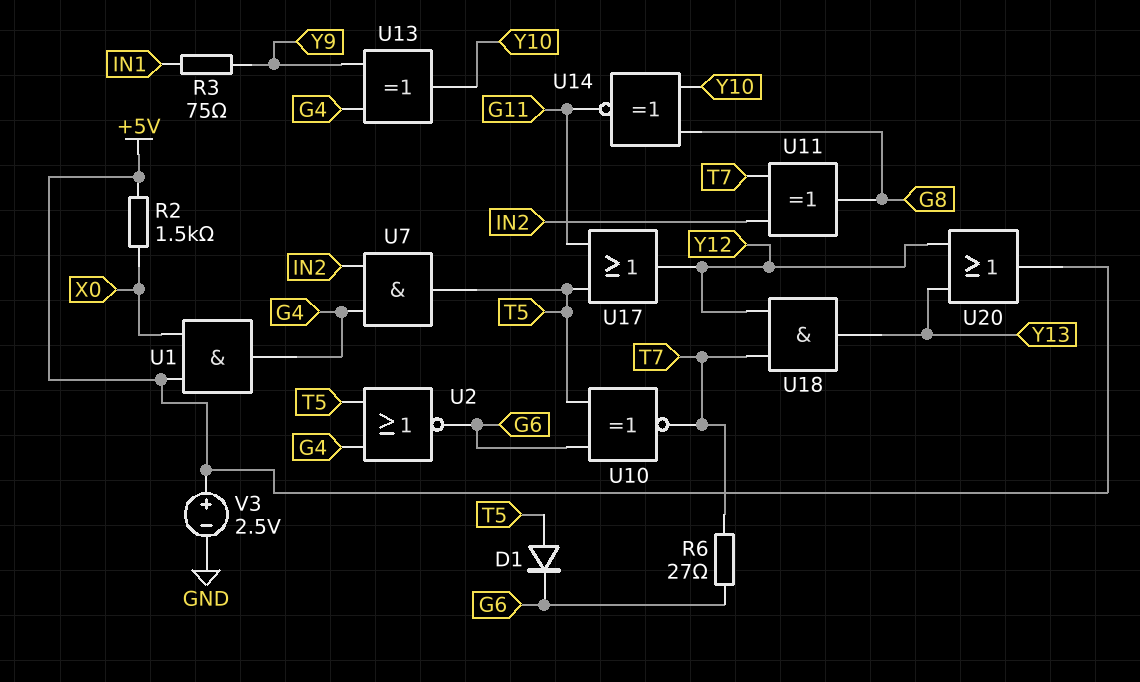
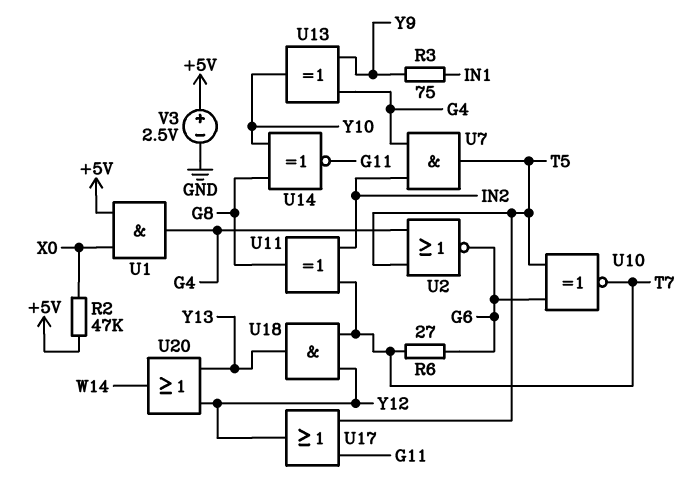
D1: diode (A T5, K G6) -> none
R2: 1.5k (+5V, X0) -> 47k (+5V, X0)
U20: OR (in Y12, in Y13, out +5V) -> OR (in Y12, in Y13, out W14)

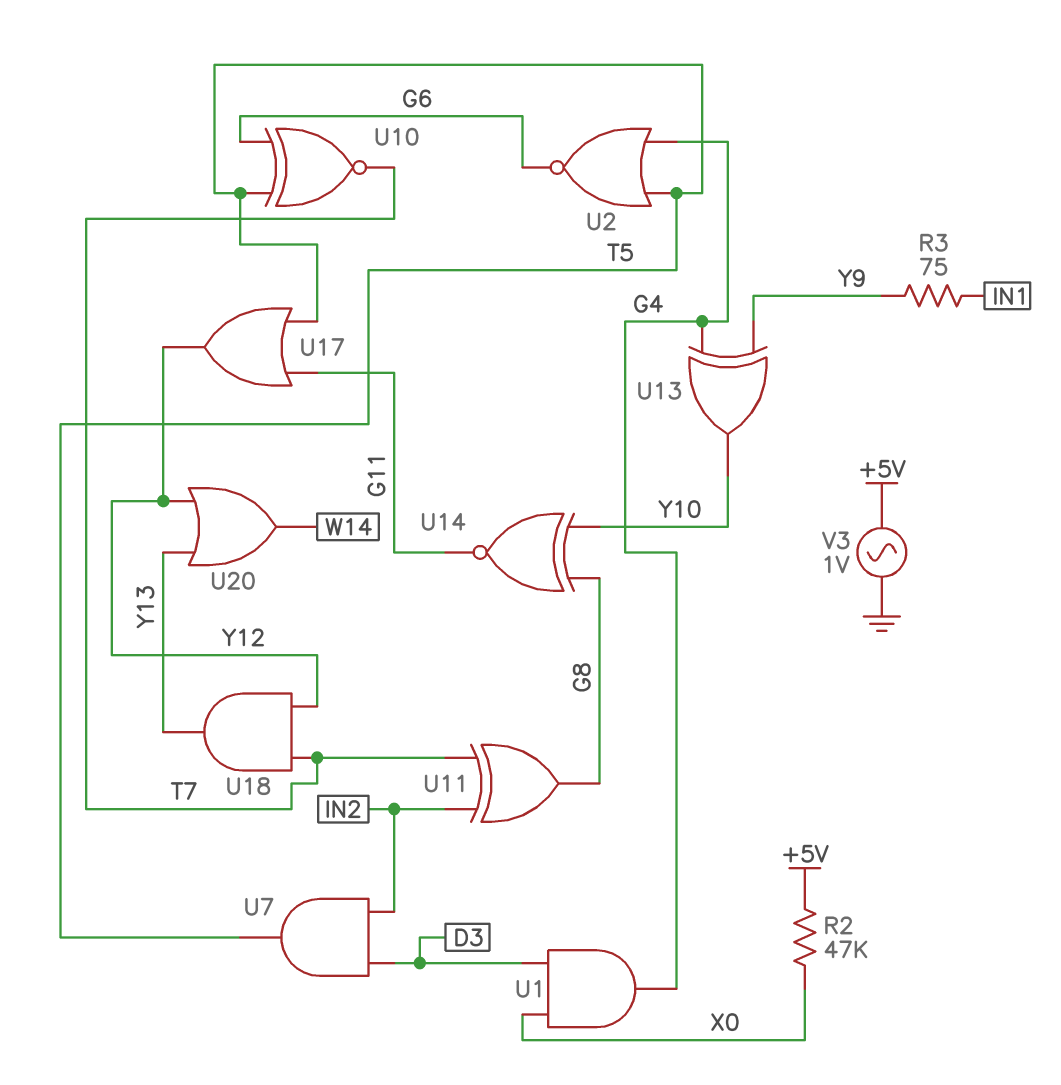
R6: 27 (G6, T7) -> none
U1: AND (in +5V, in X0, out G4) -> AND (in D3, in X0, out G4)
U7: AND (in G4, in IN2, out T5) -> AND (in D3, in IN2, out T5)
V3: 2.5V (plus +5V, minus GND) -> AC 1V (+5V, GND)

